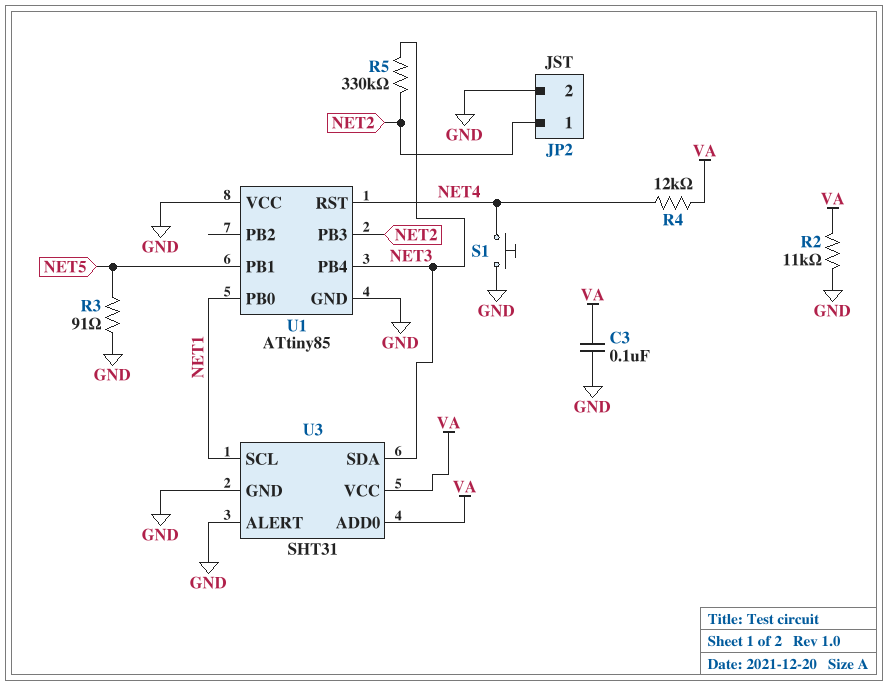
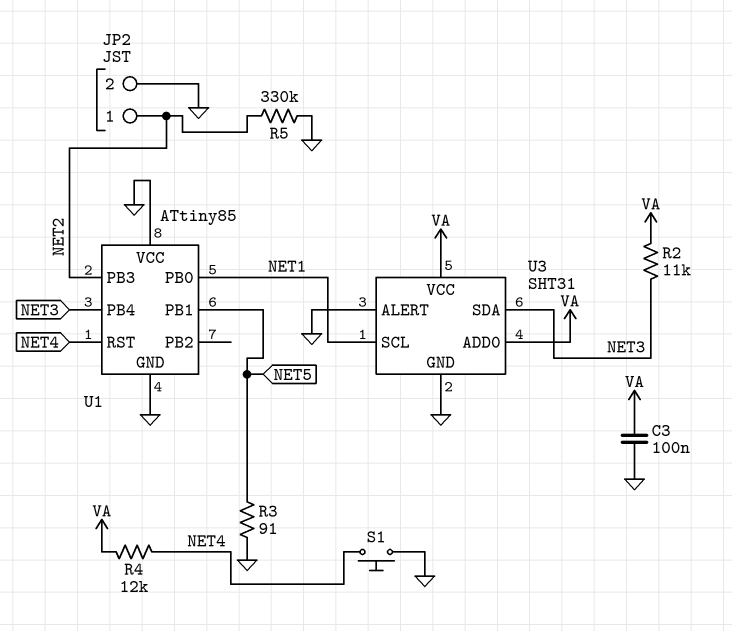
R2: 11k (GND, VA) -> 11k (NET3, VA)
R5: 330k (NET2, NET3) -> 330k (GND, NET2)

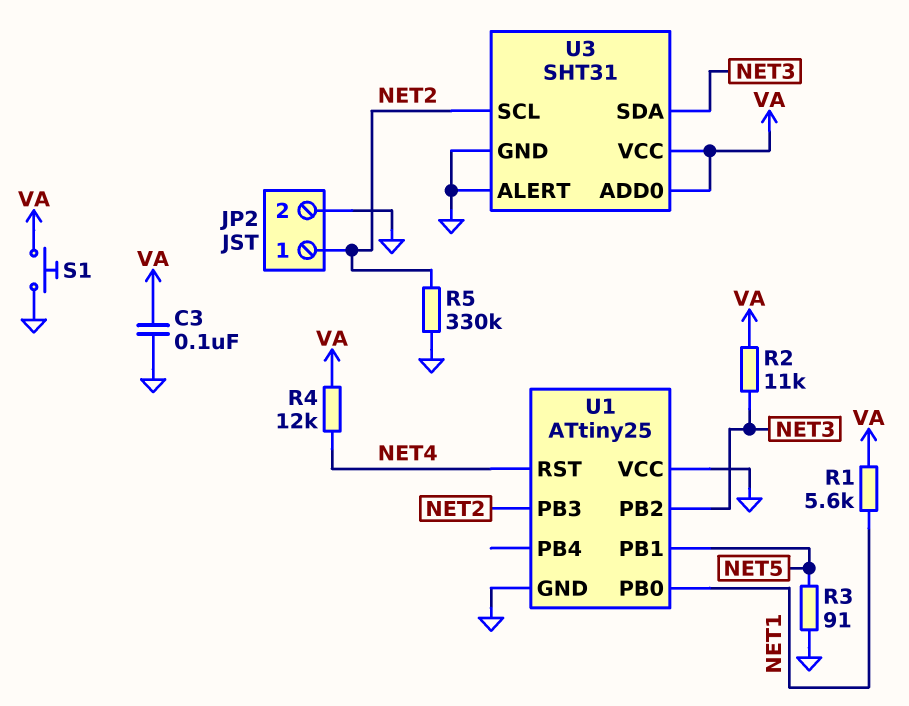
R1: none -> 5.6k (NET1, VA)
S1: button (GND, NET4) -> button (GND, VA)
U1: ATtiny85 -> ATtiny25
U1 pin PB2: none -> NET3
U1 pin PB4: NET3 -> none
U3 pin SCL: NET1 -> NET2

